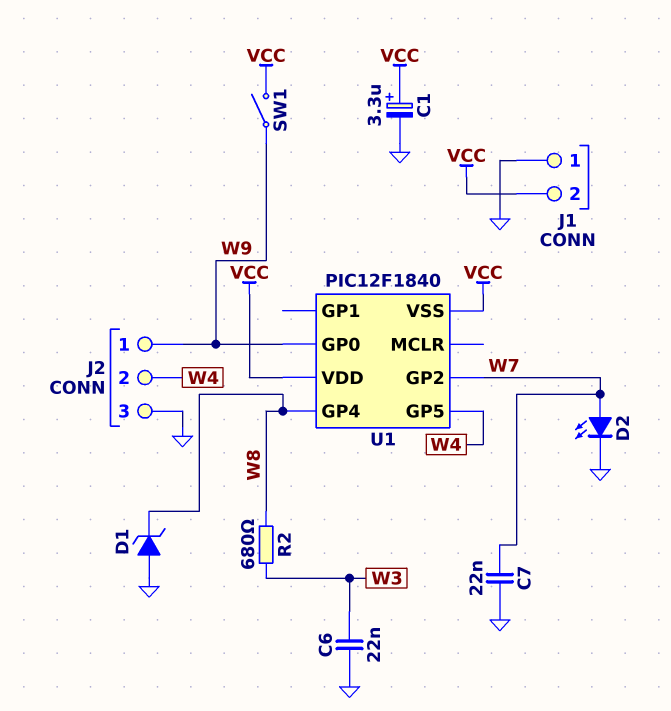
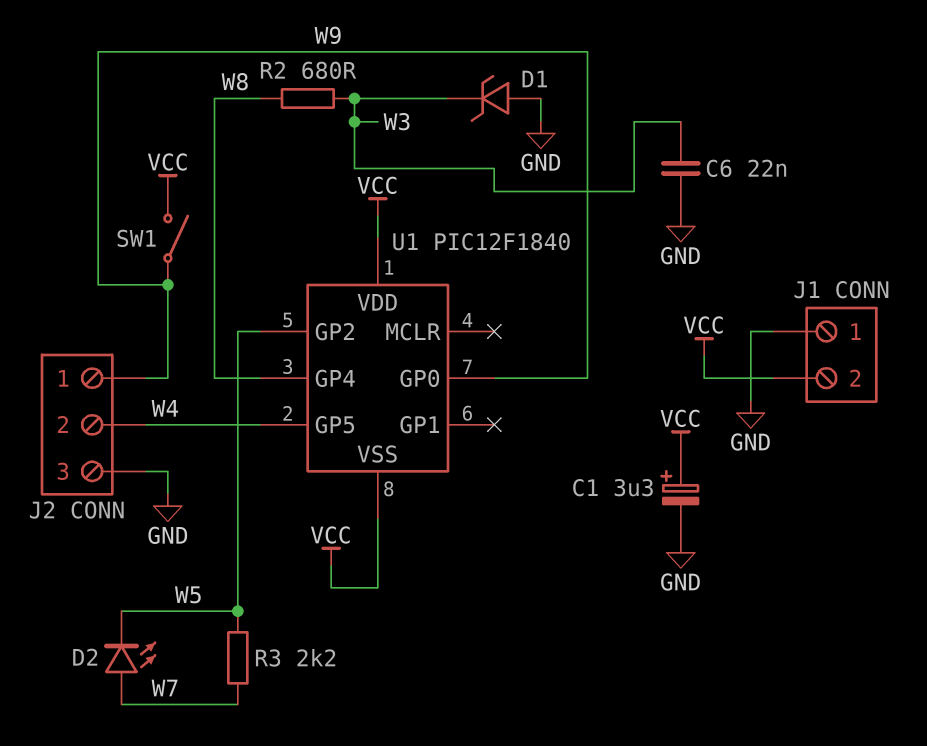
C7: 22nF (GND, W7) -> none
D1: zener (A GND, K W8) -> zener (A GND, K W3)
D2: LED (A W7, K GND) -> LED (A W7, K W5)
R3: none -> 2.2k (W5, W7)
U1 pin GP2: W7 -> W5

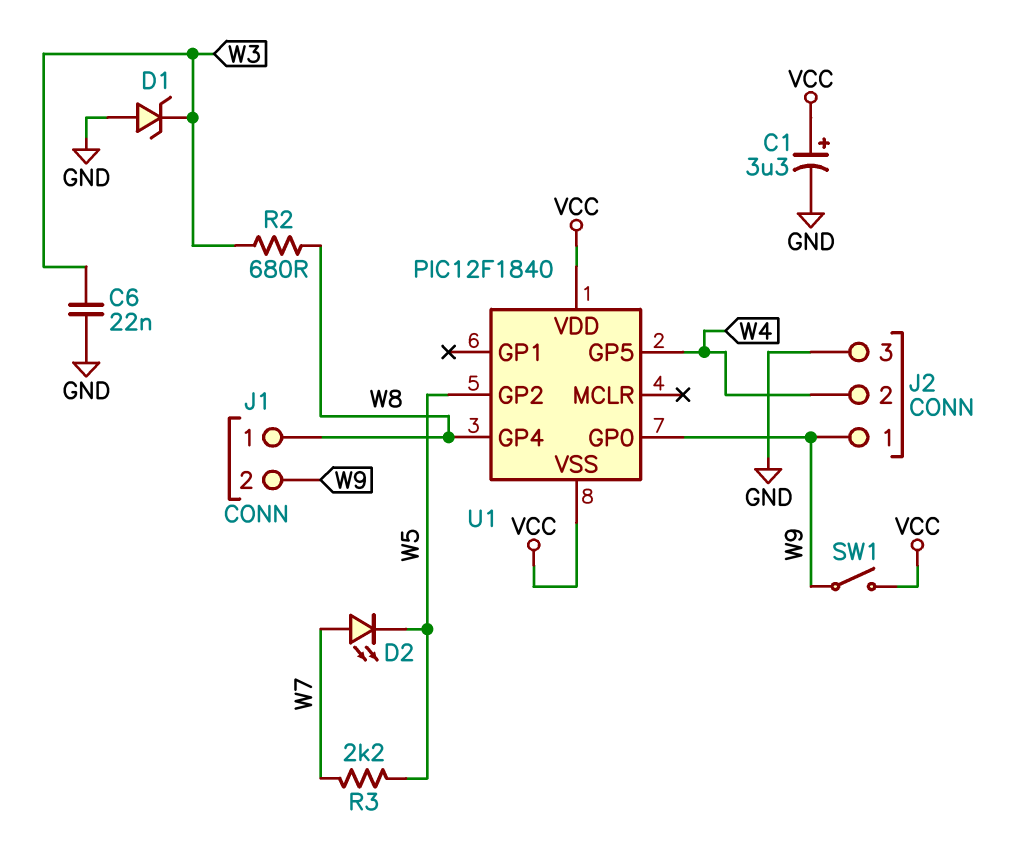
J1 pin 1: GND -> W8
J1 pin 2: VCC -> W9

